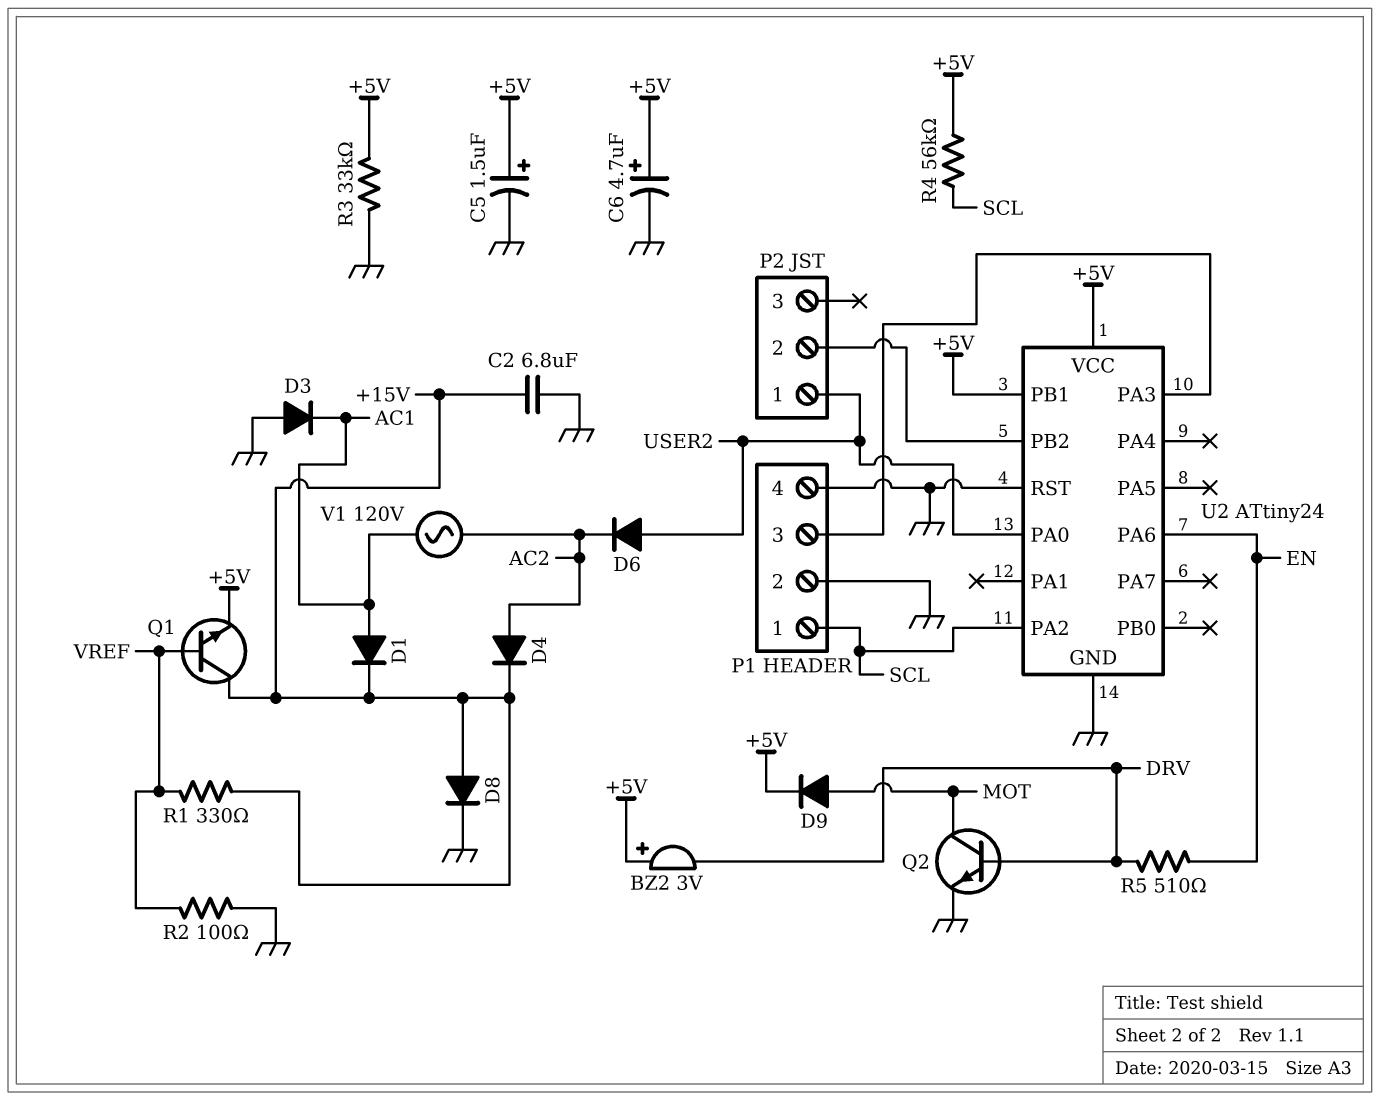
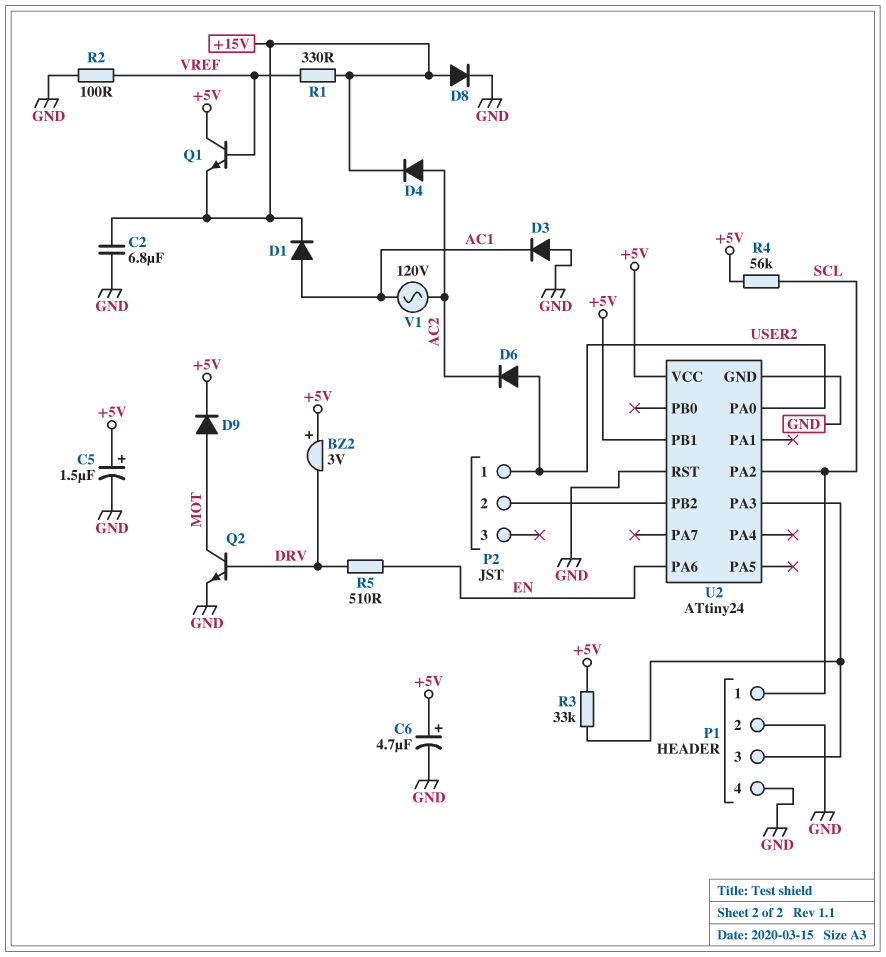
Q1: NPN (B VREF, C +15V, E +5V) -> NPN (B VREF, C +5V, E +15V)
R3: 33k (+5V, GND) -> 33k (+5V, P1/3)

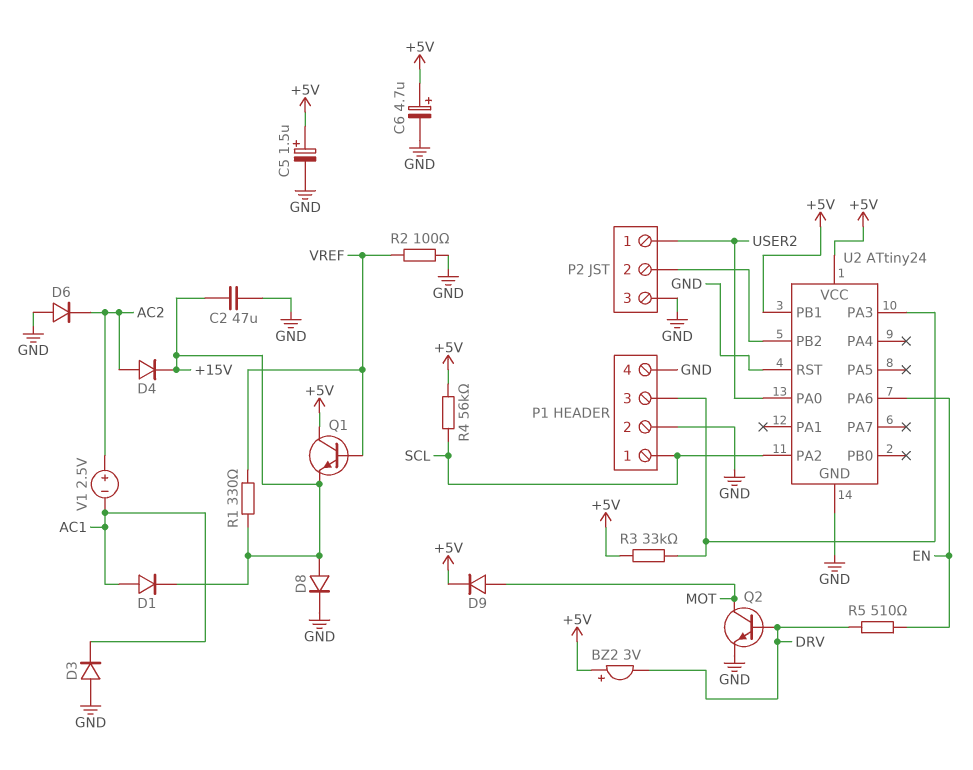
C2: 6.8uF (+15V, GND) -> 47uF (+15V, GND)
D6: diode (A USER2, K AC2) -> diode (A GND, K AC2)
P2 pin 3: none -> GND
V1: AC 120V (AC1, AC2) -> 2.5V (plus AC2, minus AC1)

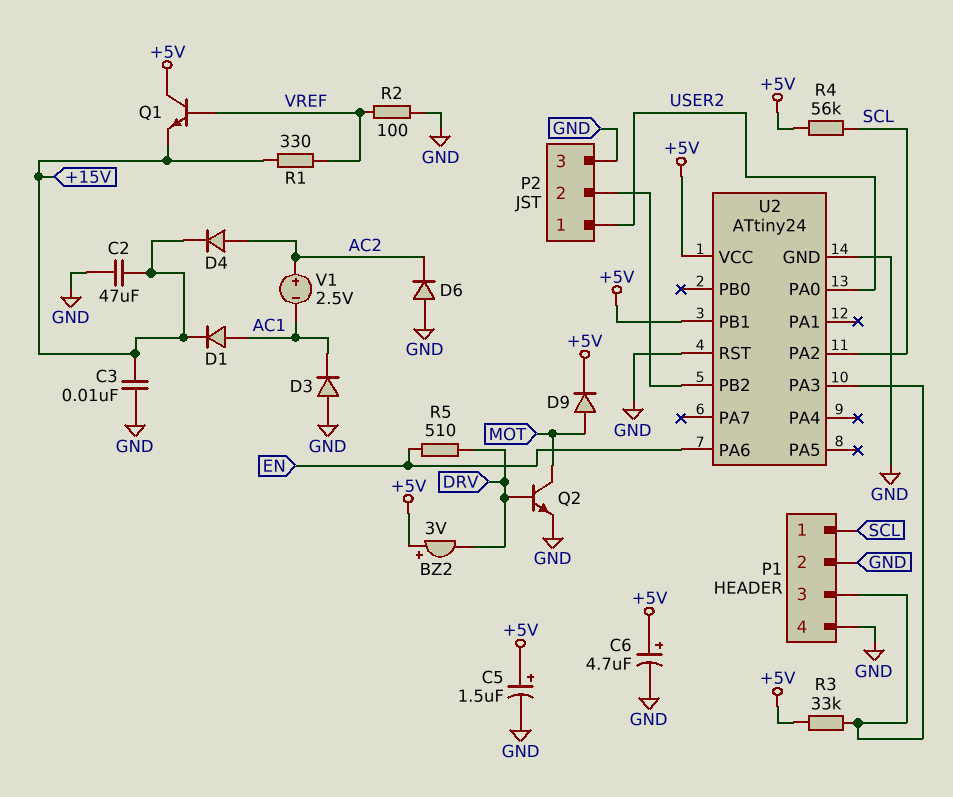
C3: none -> 10nF (+15V, GND)
D8: diode (A +15V, K GND) -> none

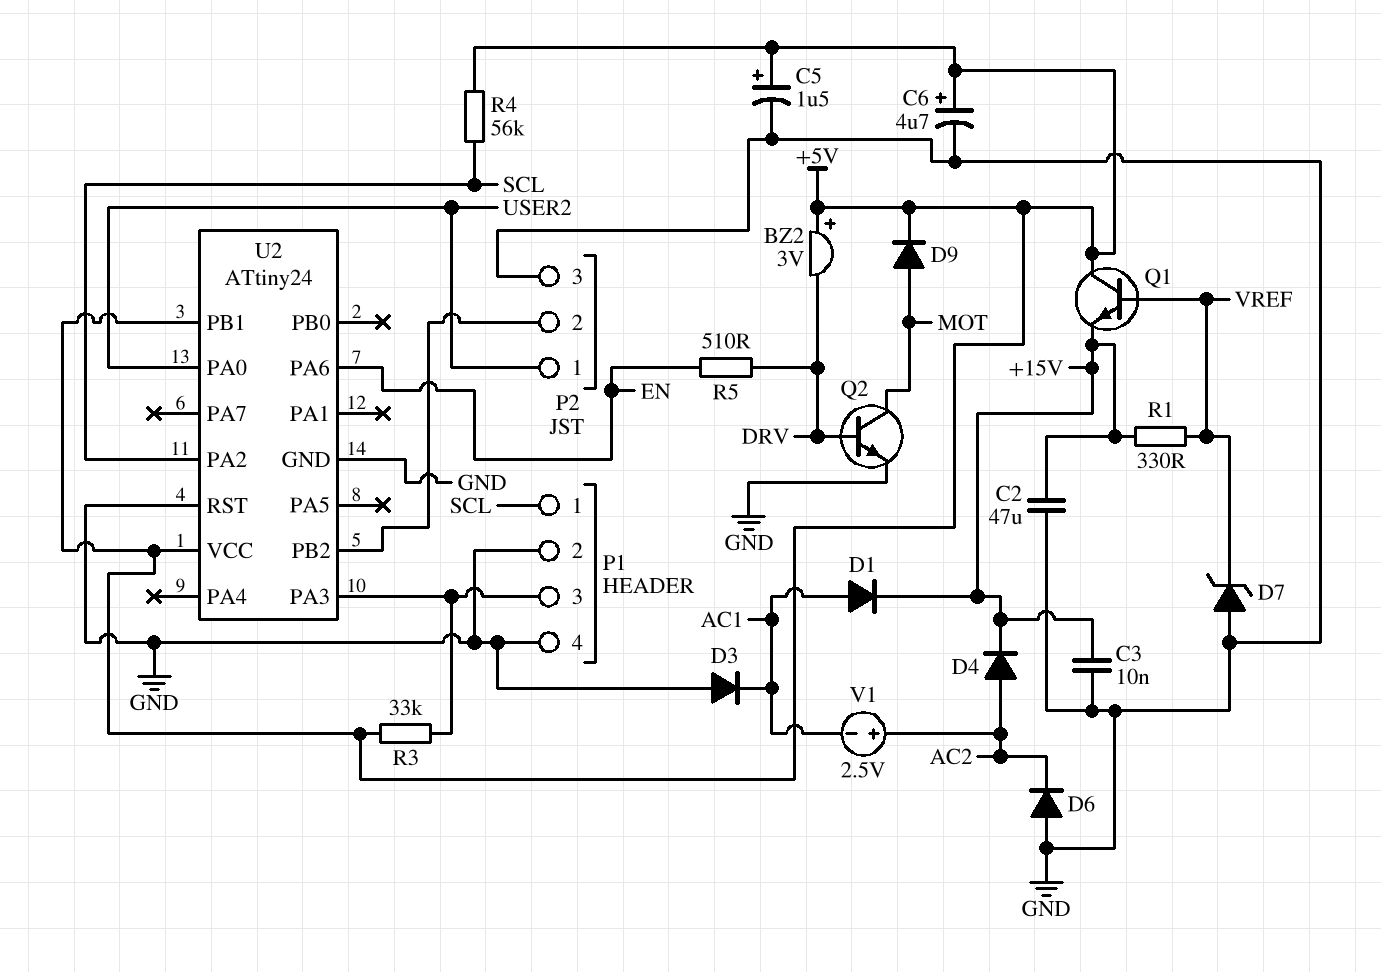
D7: none -> zener (A GND, K VREF)
R2: 100 (GND, VREF) -> none

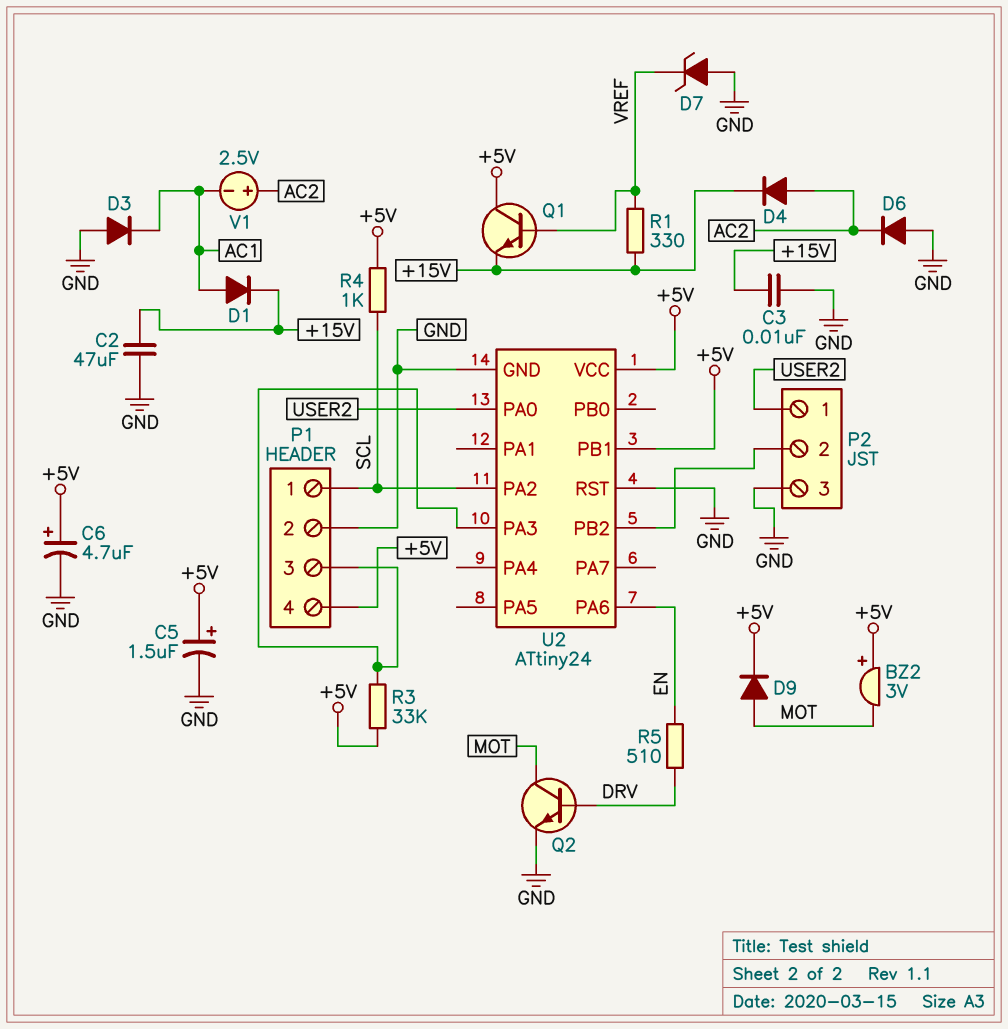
BZ2: buzzer 3V (plus +5V, minus DRV) -> buzzer 3V (plus +5V, minus MOT)
P1 pin 4: GND -> +5V
R4: 56k (+5V, SCL) -> 1k (+5V, SCL)

